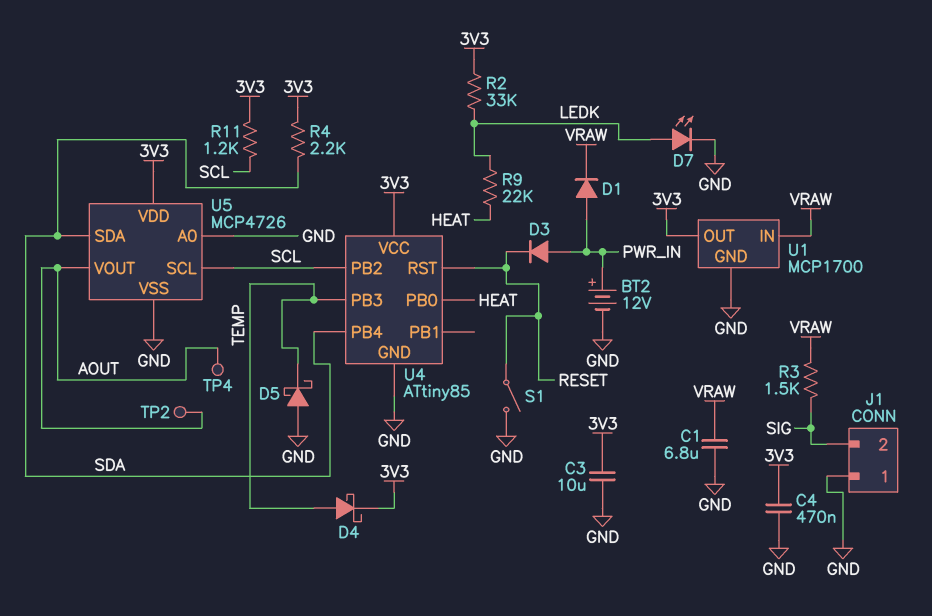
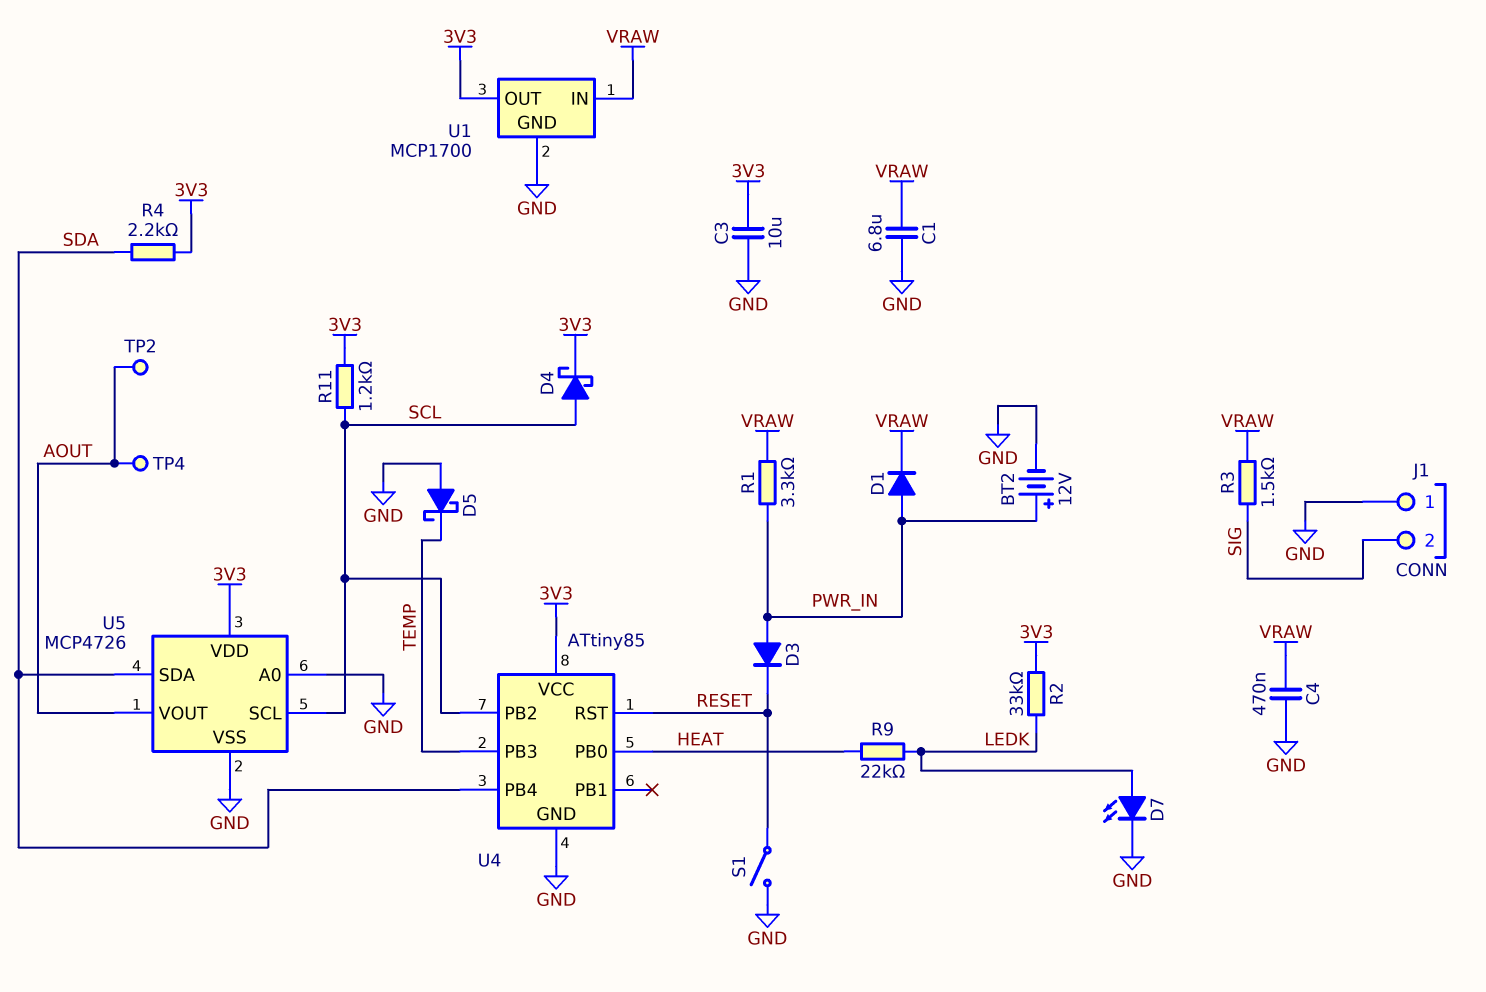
C4: 470nF (3V3, GND) -> 470nF (GND, VRAW)
D4: schottky (A TEMP, K 3V3) -> schottky (A SCL, K 3V3)
R1: none -> 3.3k (PWR_IN, VRAW)

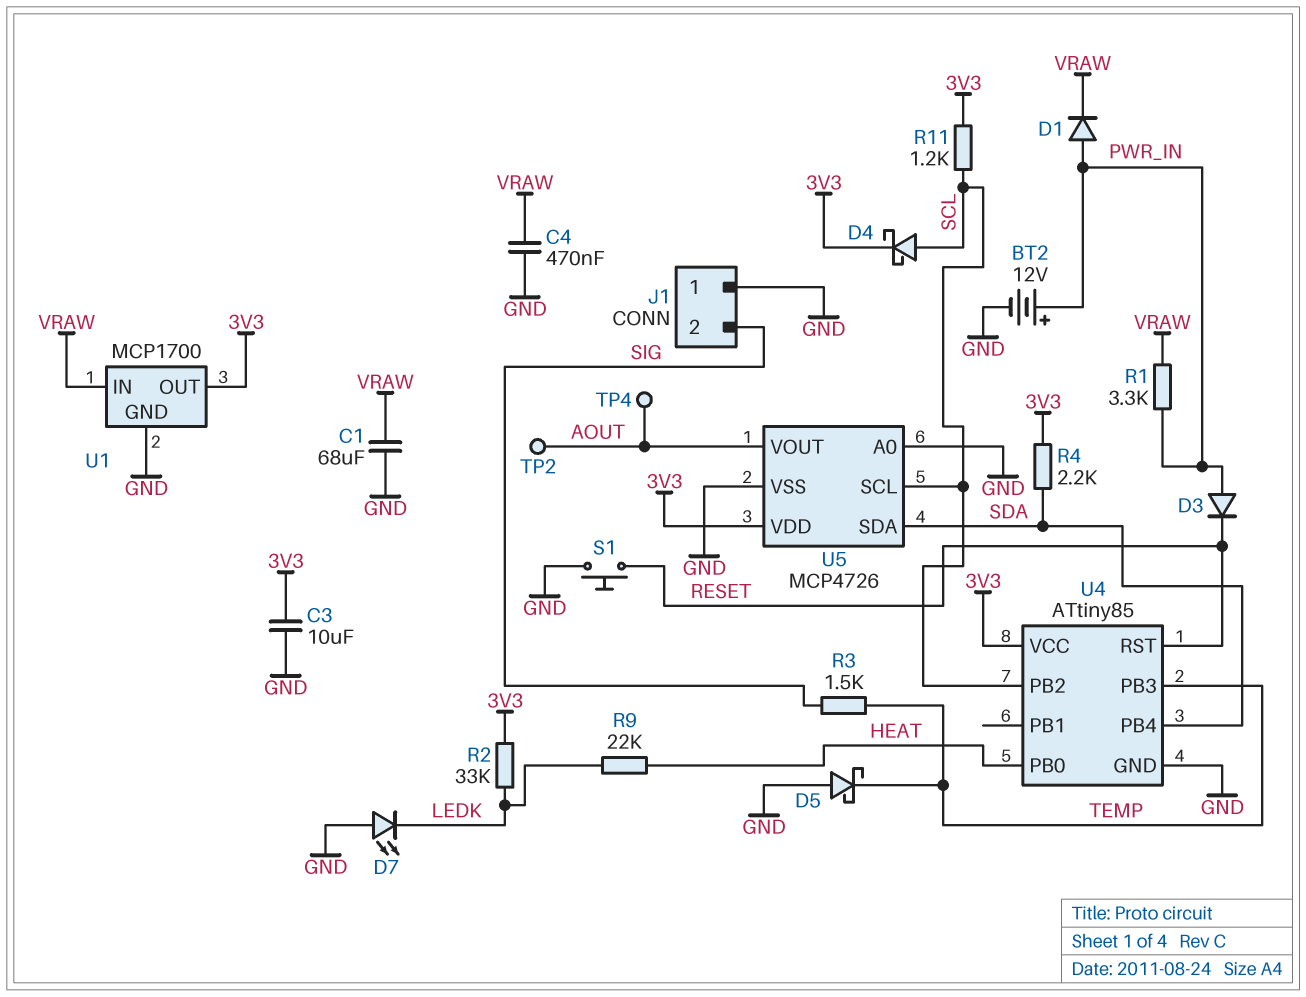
C1: 6.8uF (GND, VRAW) -> 68uF (GND, VRAW)
D7: LED (A LEDK, K GND) -> LED (A GND, K LEDK)
R3: 1.5k (SIG, VRAW) -> 1.5k (SIG, TEMP)
S1: switch (GND, RESET) -> button (GND, RESET)

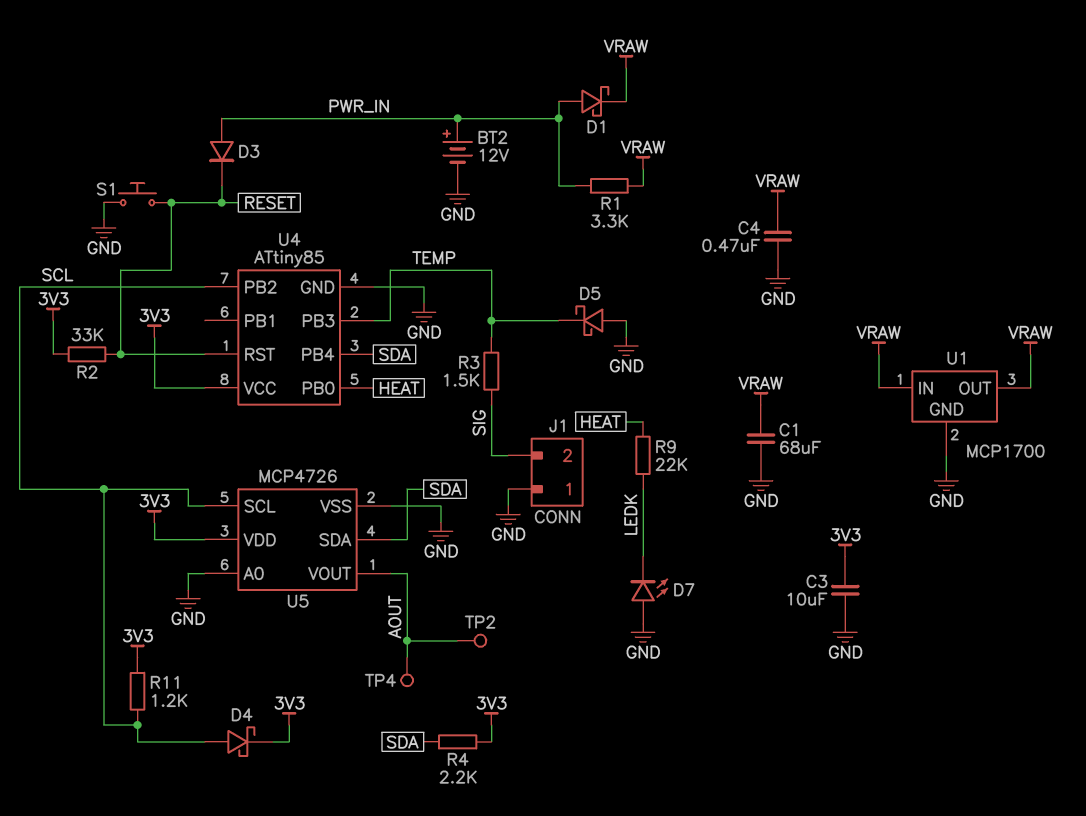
D1: diode (A PWR_IN, K VRAW) -> schottky (A PWR_IN, K VRAW)
R2: 33k (3V3, LEDK) -> 33k (3V3, RESET)
U1 pin OUT: 3V3 -> VRAW

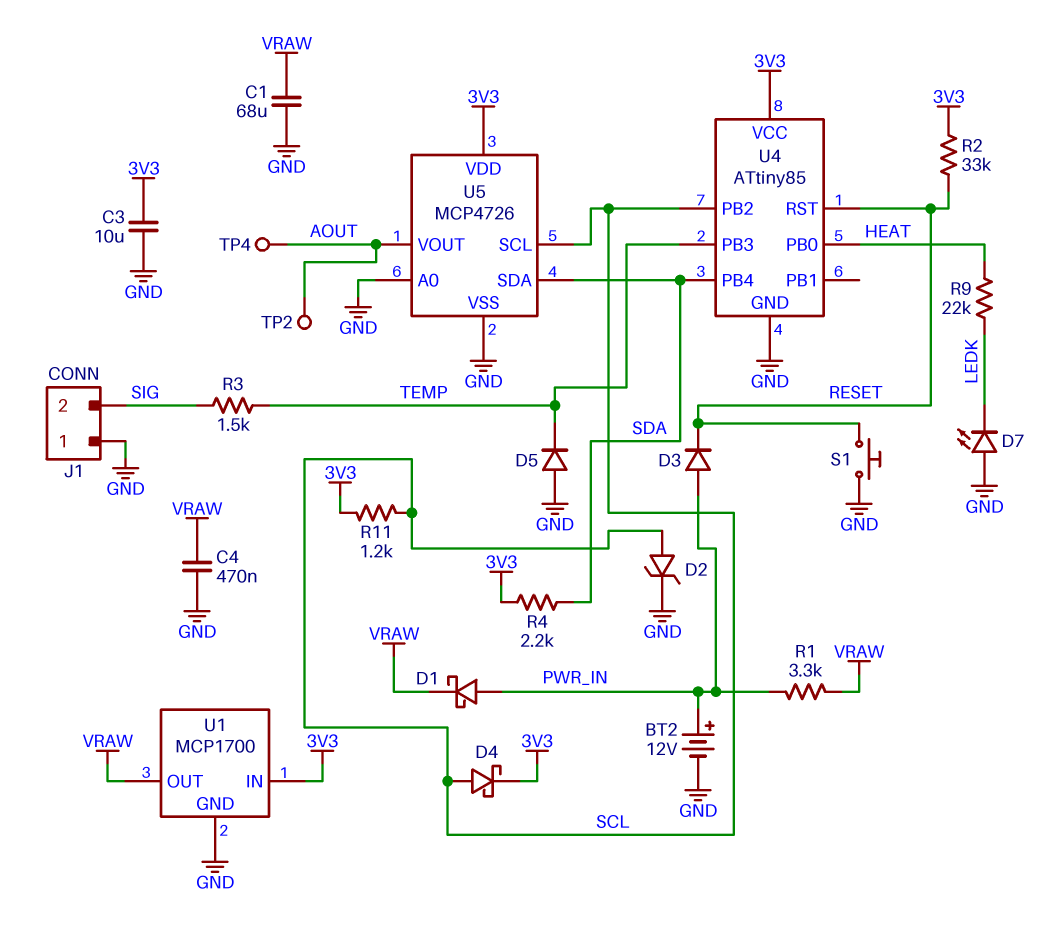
D2: none -> zener (A SCL, K GND)
D5: schottky (A GND, K TEMP) -> diode (A GND, K TEMP)
U1 pin IN: VRAW -> 3V3

